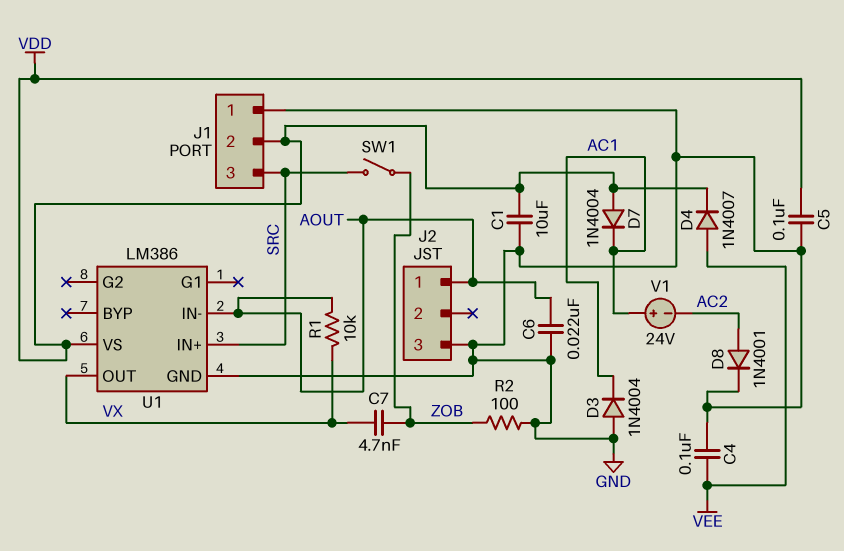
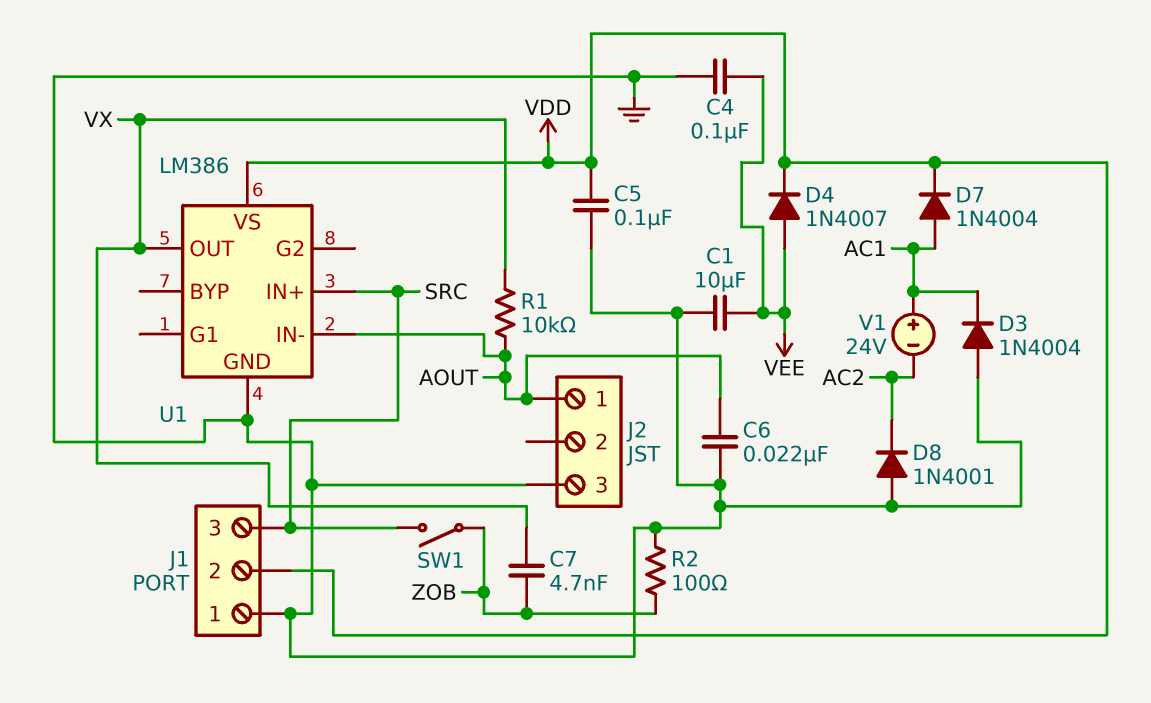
C1: 10uF (GND, VDD) -> 10uF (GND, VEE)
D7: diode 1N4004 (A VDD, K AC1) -> diode 1N4004 (A AC1, K VDD)
D8: diode 1N4001 (A AC2, K GND) -> diode 1N4001 (A GND, K AC2)

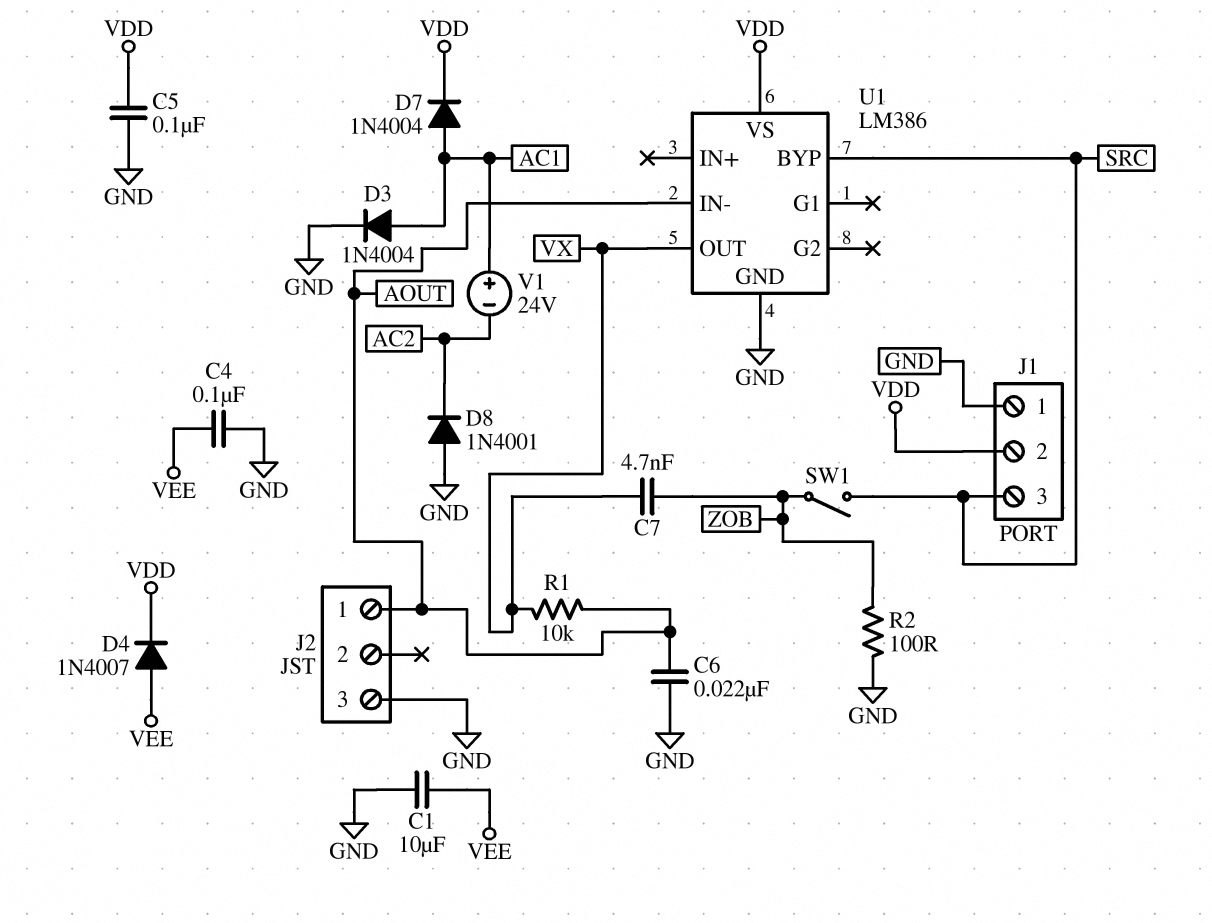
D3: diode 1N4004 (A GND, K AC1) -> diode 1N4004 (A AC1, K GND)
U1 pin BYP: none -> SRC
U1 pin IN+: SRC -> none

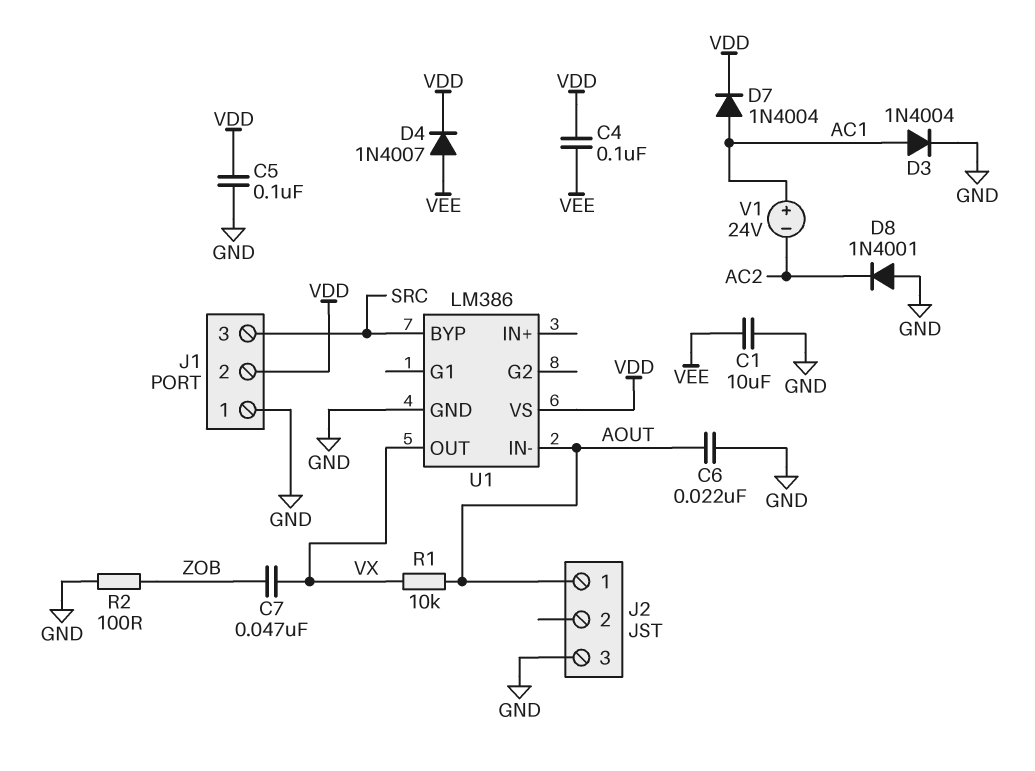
C4: 100nF (GND, VEE) -> 100nF (VDD, VEE)
C7: 4.7nF (VX, ZOB) -> 47nF (VX, ZOB)
SW1: switch (SRC, ZOB) -> none

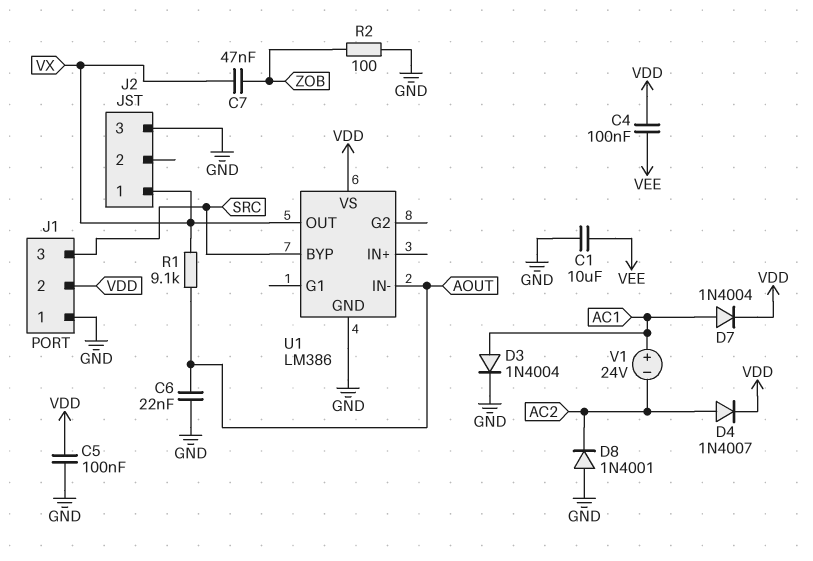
D4: diode 1N4007 (A VEE, K VDD) -> diode 1N4007 (A AC2, K VDD)
J2 pin 1: AOUT -> VX
R1: 10k (AOUT, VX) -> 9.1k (AOUT, VX)

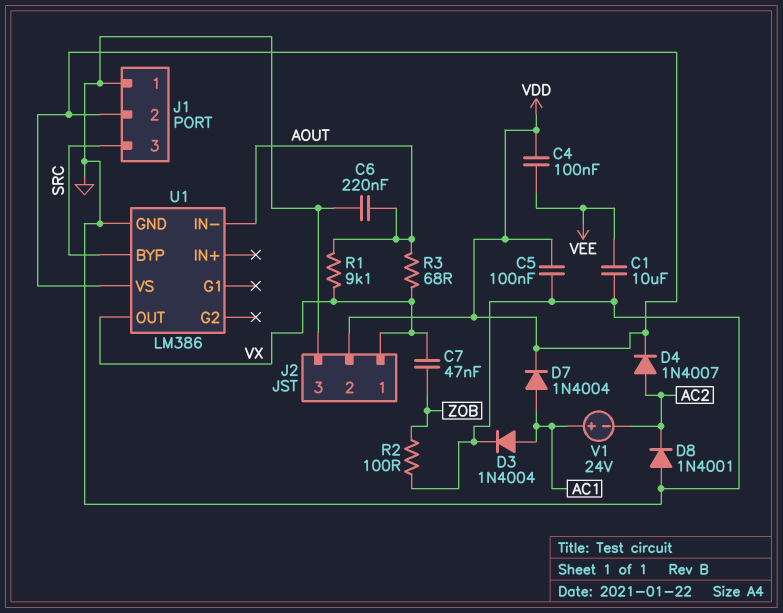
C6: 22nF (AOUT, GND) -> 220nF (AOUT, GND)
J2 pin 2: none -> VDD
R3: none -> 68 (AOUT, VX)

